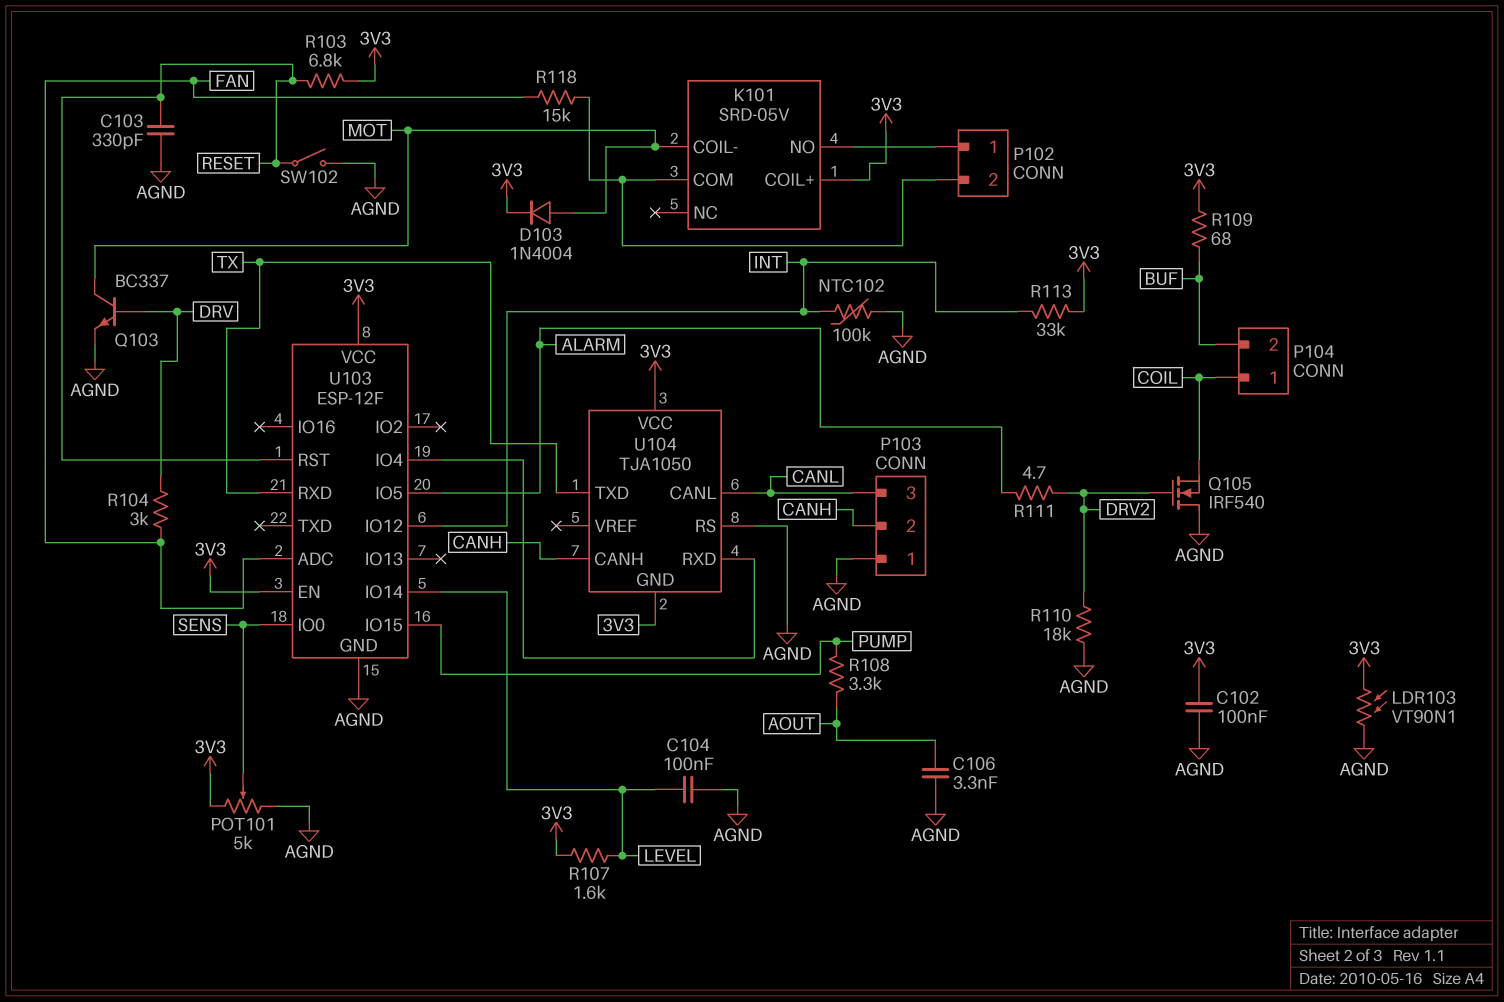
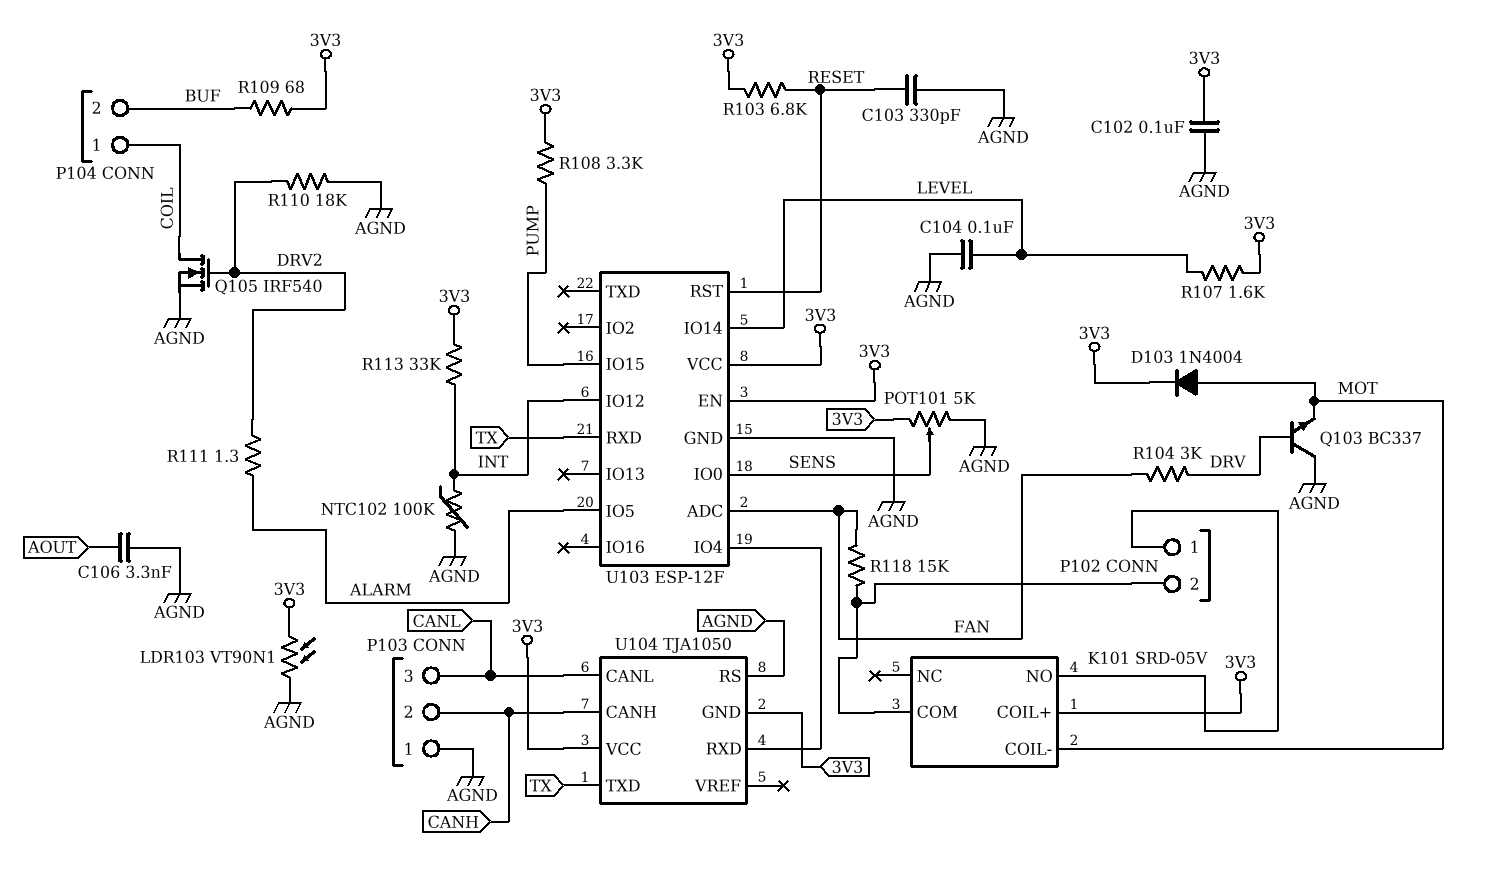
Q103: NPN BC337 (B DRV, C MOT, E AGND) -> NPN BC337 (B DRV, C AGND, E MOT)
Q105: NMOS IRF540 (G DRV2, D AGND, S COIL) -> NMOS IRF540 (G DRV2, D COIL, S AGND)
R108: 3.3k (AOUT, PUMP) -> 3.3k (3V3, PUMP)
R111: 4.7 (ALARM, DRV2) -> 1.3 (ALARM, DRV2)
SW102: switch (AGND, RESET) -> none

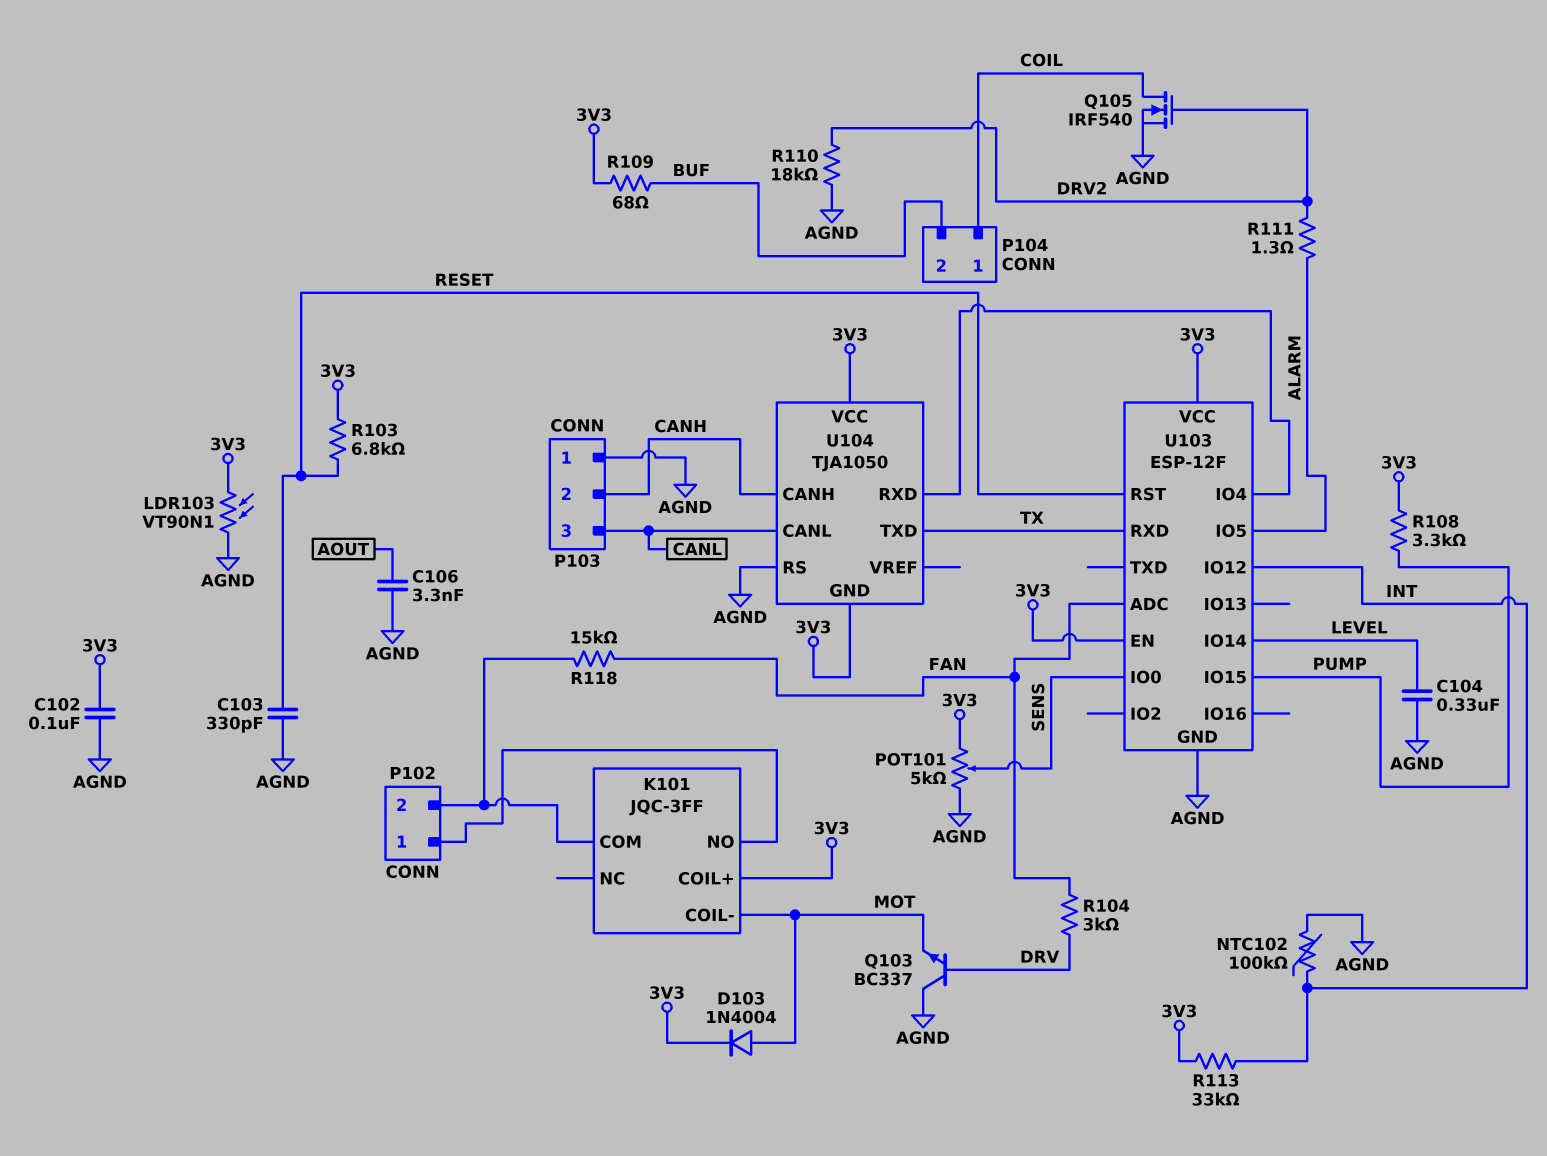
C104: 100nF (AGND, LEVEL) -> 330nF (AGND, LEVEL)
K101: SRD-05V -> JQC-3FF
R107: 1.6k (3V3, LEVEL) -> none

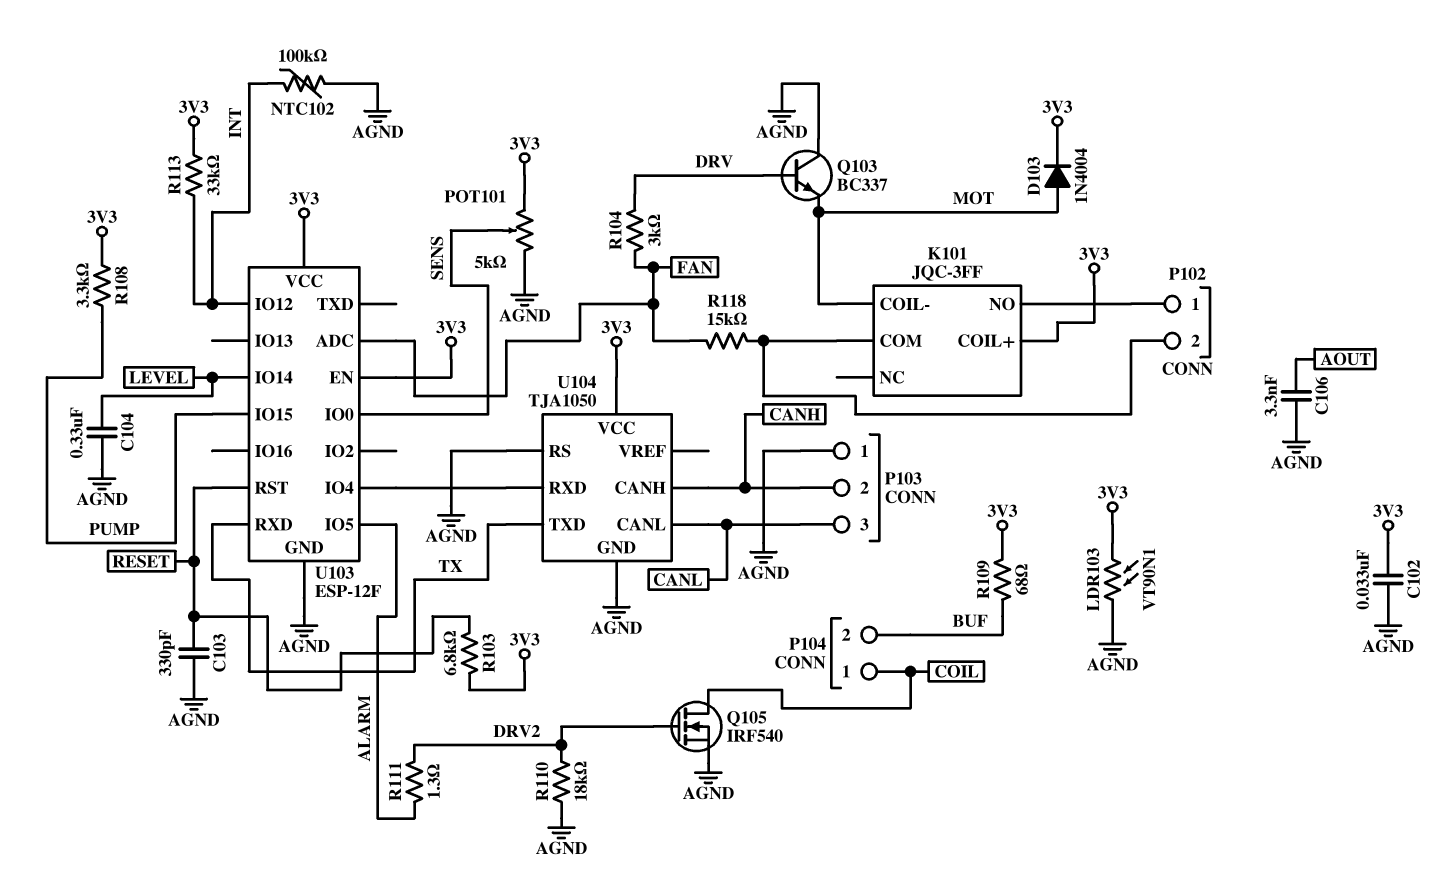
C102: 100nF (3V3, AGND) -> 33nF (3V3, AGND)
U104 pin GND: 3V3 -> AGND

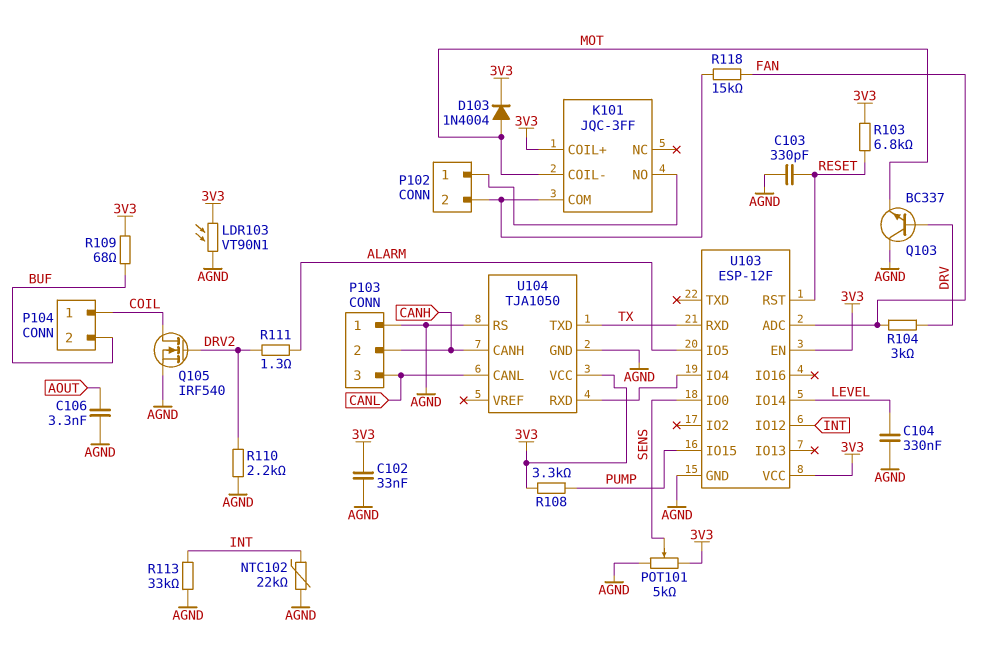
NTC102: 100k (AGND, INT) -> 22k (AGND, INT)
R110: 18k (AGND, DRV2) -> 2.2k (AGND, DRV2)
R113: 33k (3V3, INT) -> 33k (AGND, INT)

